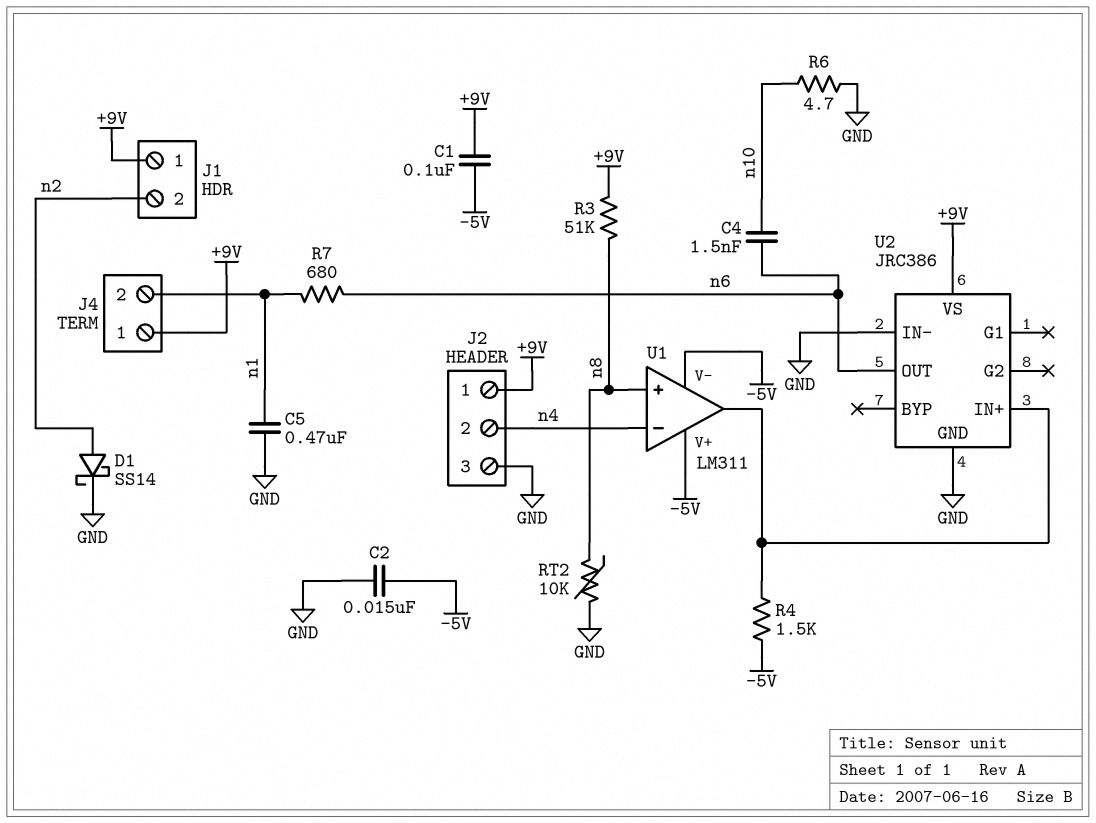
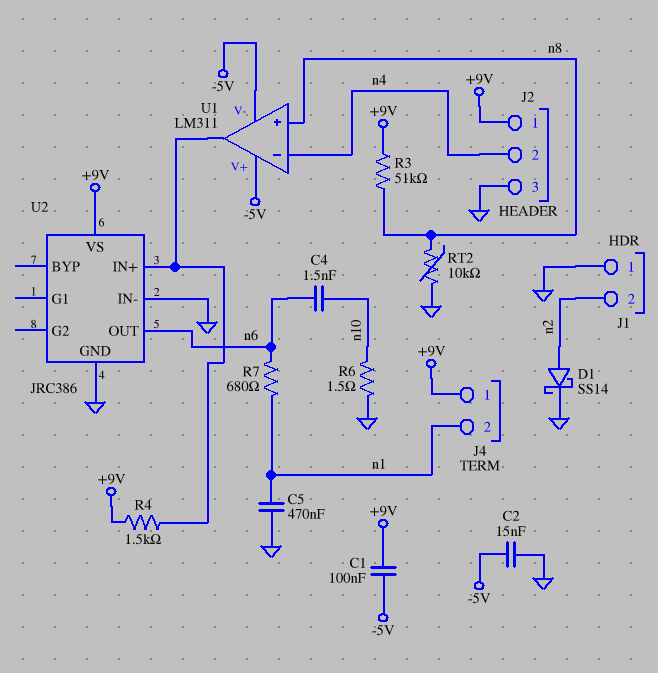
J1 pin 1: +9V -> GND
R4: 1.5k (-5V, U1/out) -> 1.5k (+9V, U1/out)
R6: 4.7 (GND, n10) -> 1.5 (GND, n10)

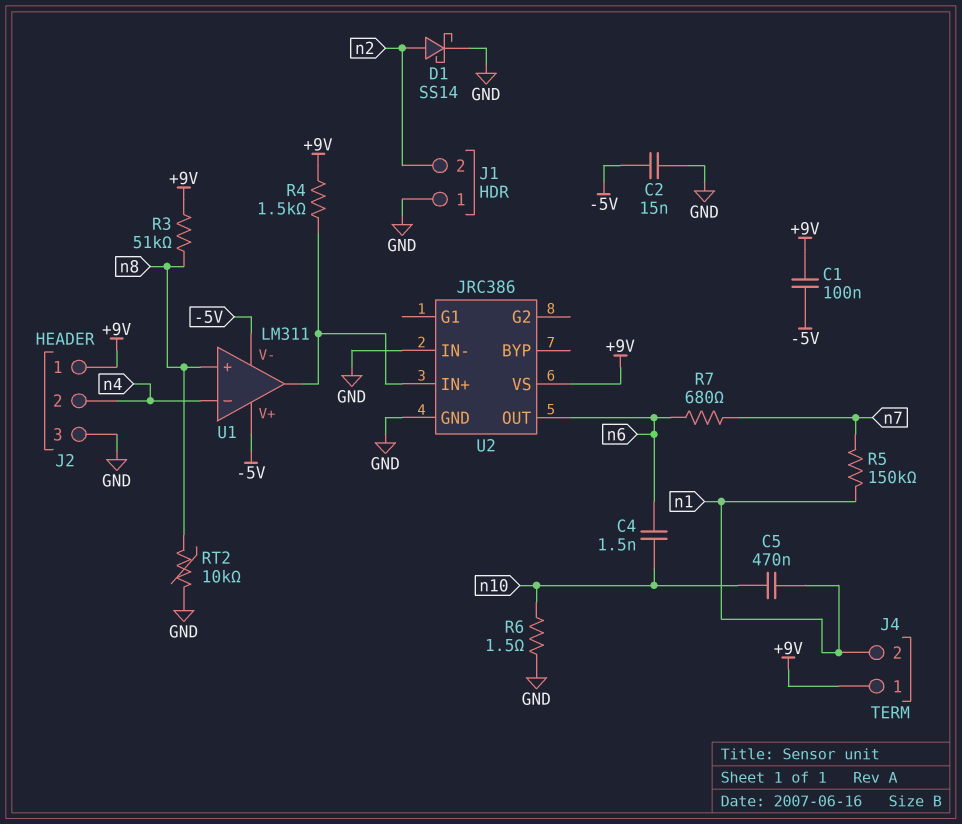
C5: 470nF (GND, n1) -> 470nF (n1, n10)
R5: none -> 150k (n1, n7)
R7: 680 (n1, n6) -> 680 (n6, n7)

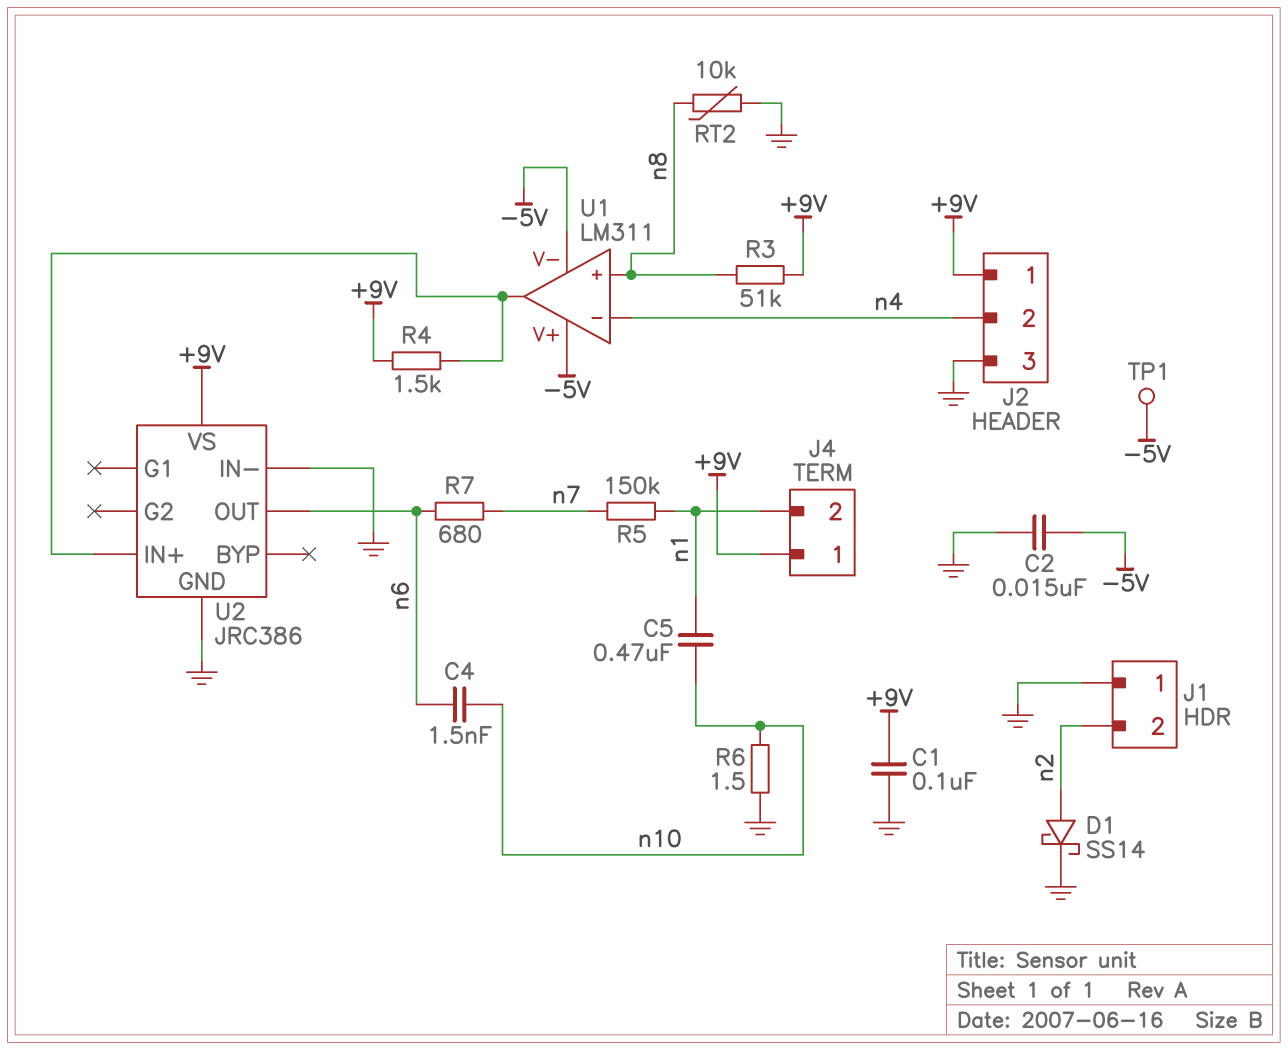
C1: 100nF (+9V, -5V) -> 100nF (+9V, GND)
TP1: none -> test point (-5V)

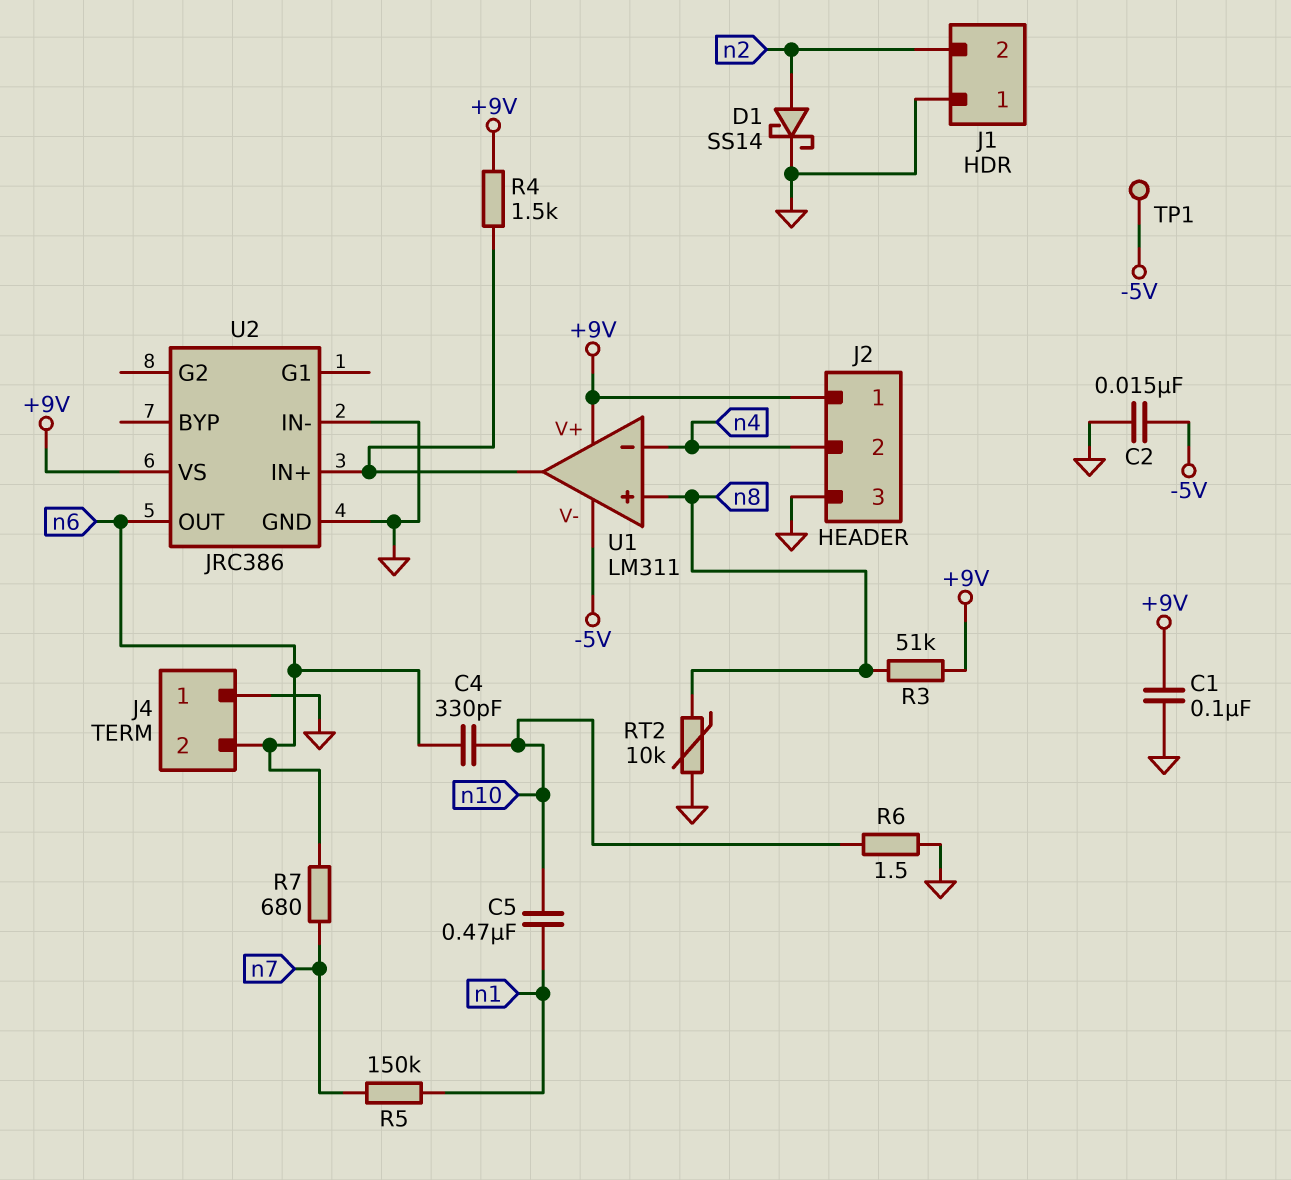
C4: 1.5nF (n6, n10) -> 330pF (n6, n10)
J4 pin 1: +9V -> GND
J4 pin 2: n1 -> n6
U1 pin V+: -5V -> +9V

